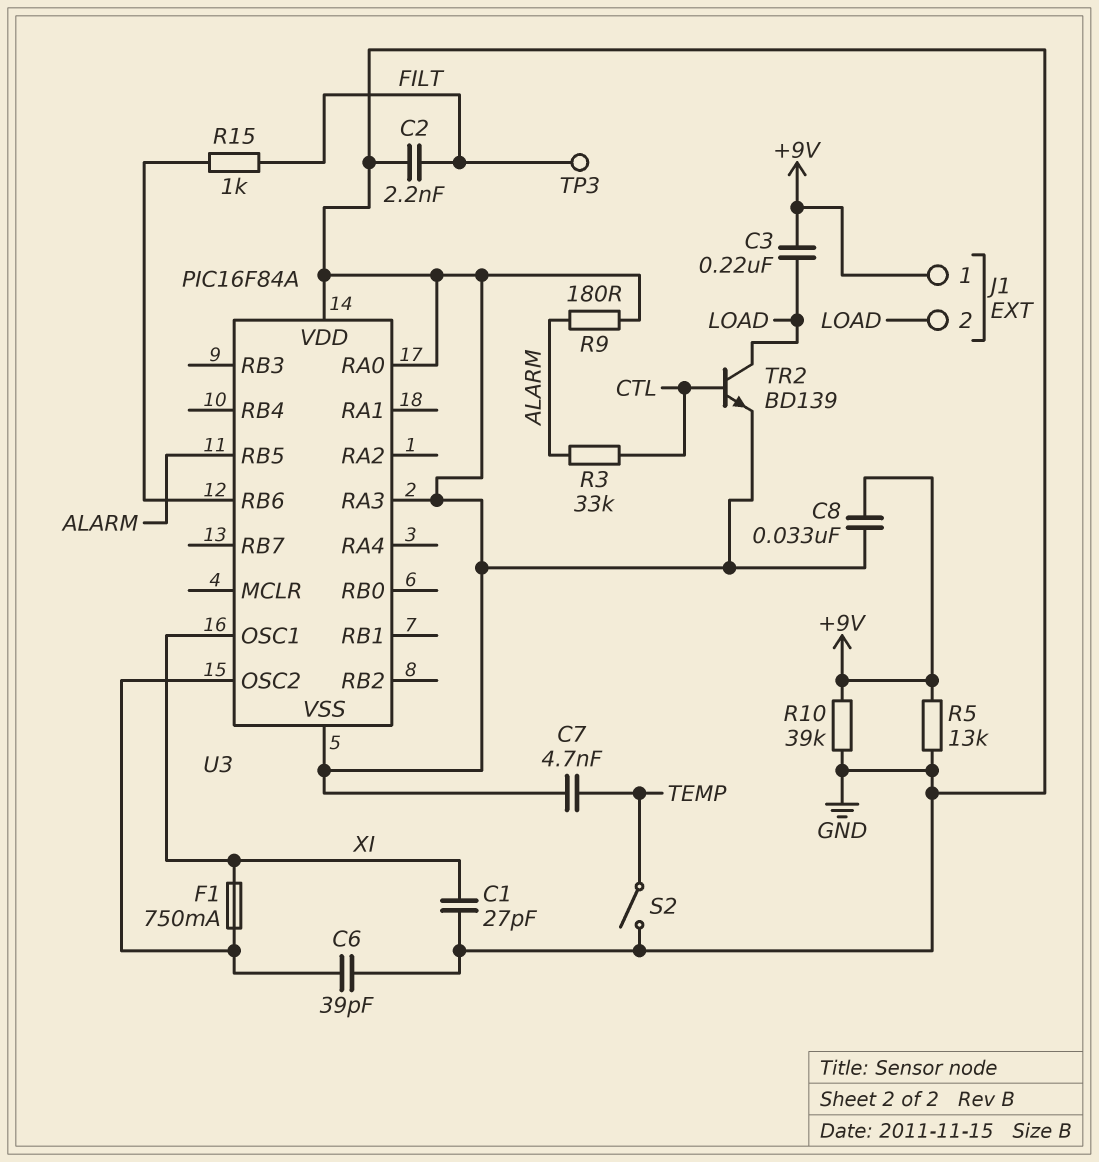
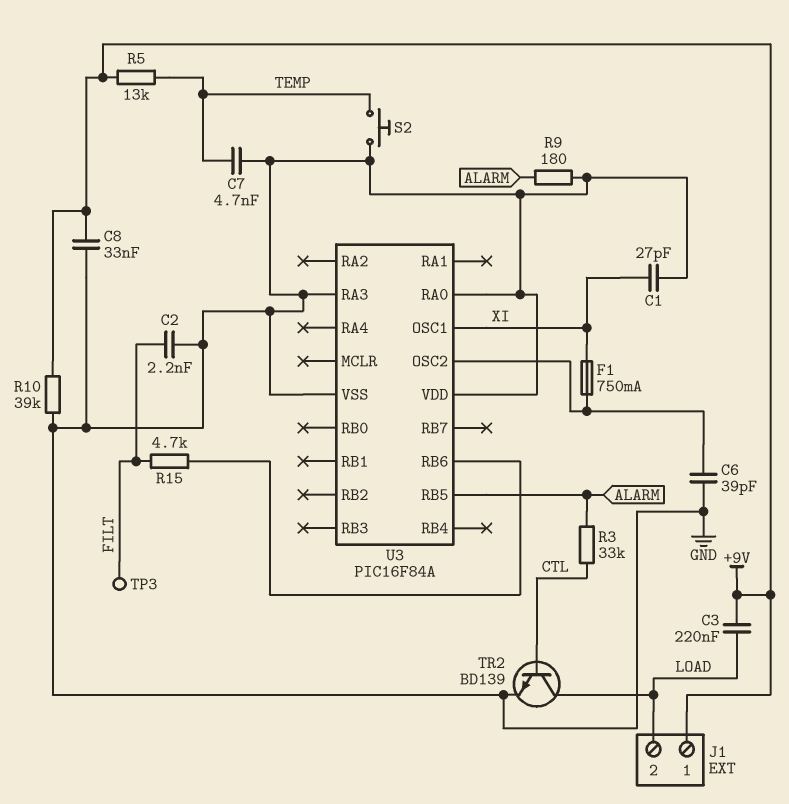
R5: 13k (+9V, GND) -> 13k (+9V, TEMP)
R15: 1k (FILT, U3/RB6) -> 4.7k (FILT, U3/RB6)
S2: switch (GND, TEMP) -> button (GND, TEMP)

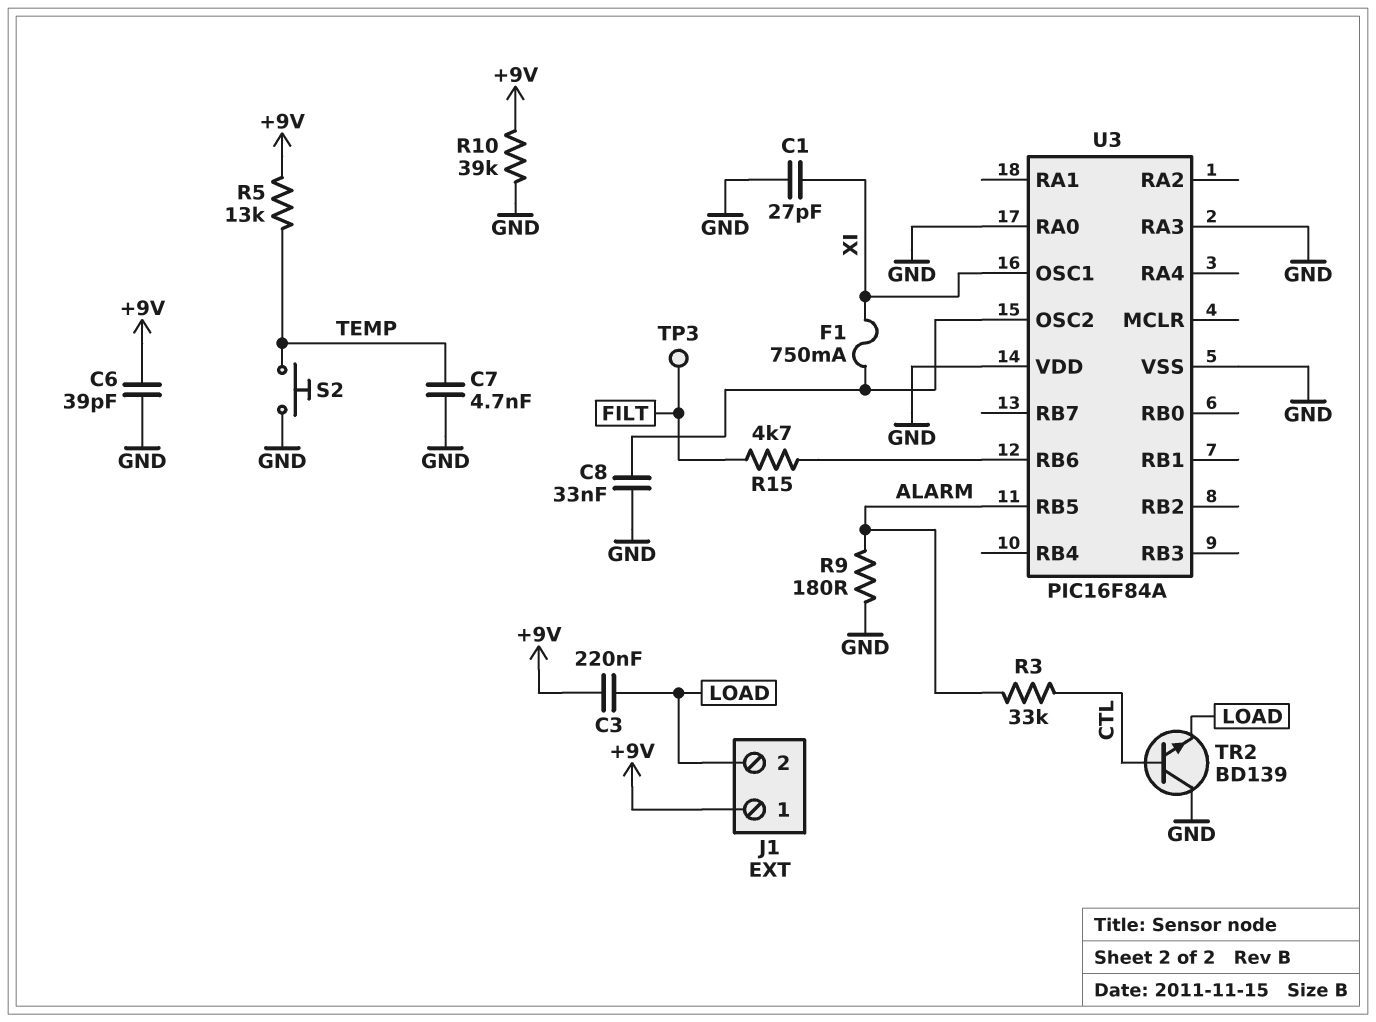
C2: 2.2nF (FILT, GND) -> none
C6: 39pF (GND, U3/OSC2) -> 39pF (+9V, GND)
C8: 33nF (+9V, GND) -> 33nF (GND, U3/OSC2)
TR2: NPN BD139 (B CTL, C LOAD, E GND) -> NPN BD139 (B CTL, C GND, E LOAD)

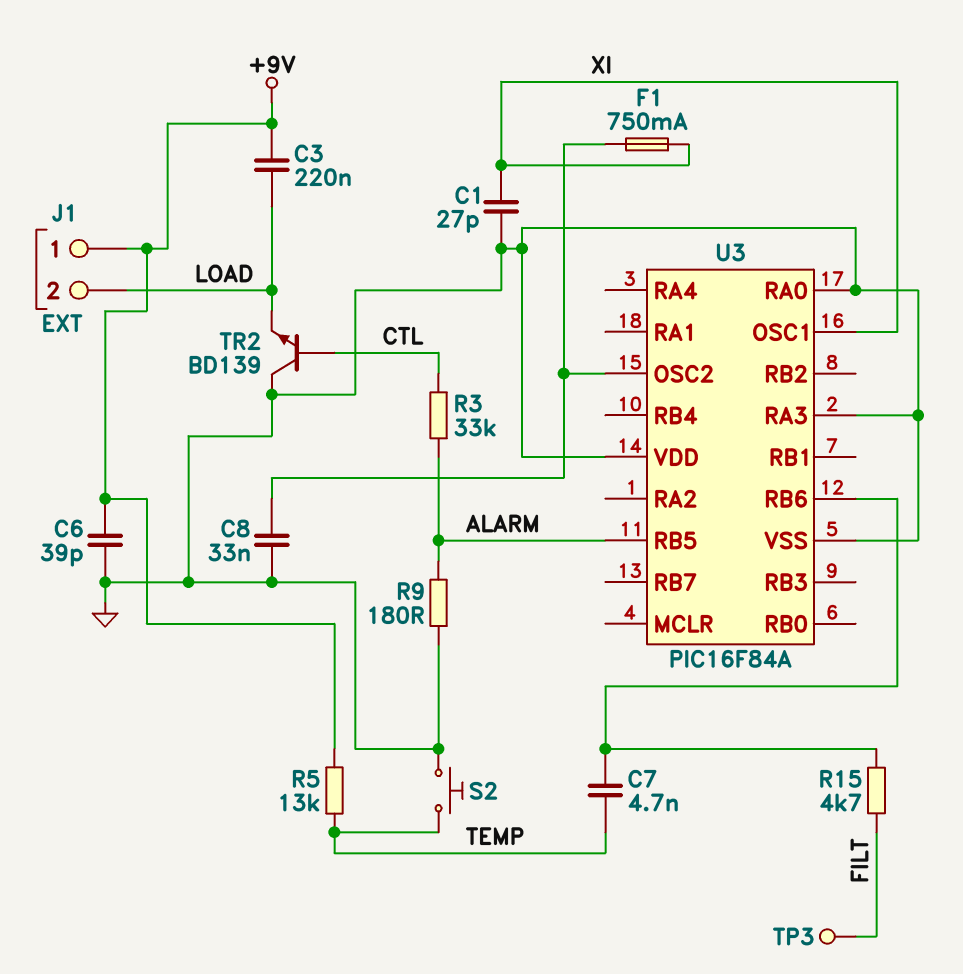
C7: 4.7nF (GND, TEMP) -> 4.7nF (TEMP, U3/RB6)
R10: 39k (+9V, GND) -> none

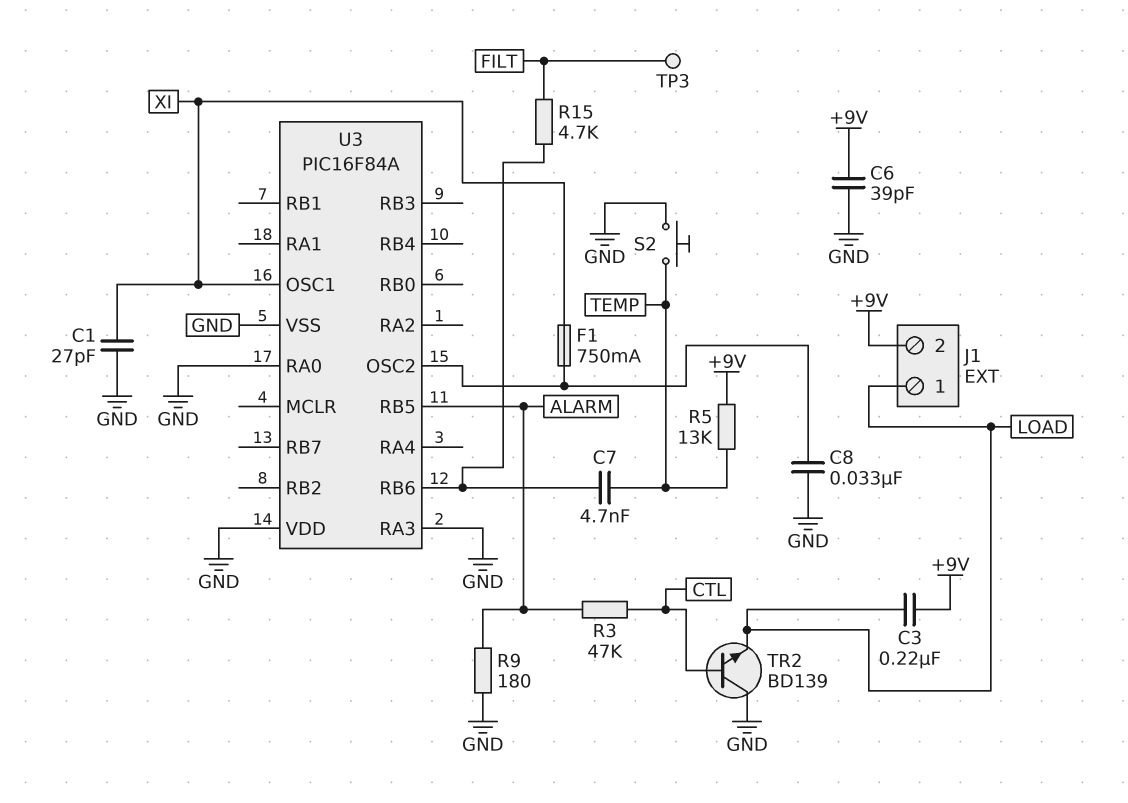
J1 pin 1: +9V -> LOAD
J1 pin 2: LOAD -> +9V
R3: 33k (ALARM, CTL) -> 47k (ALARM, CTL)

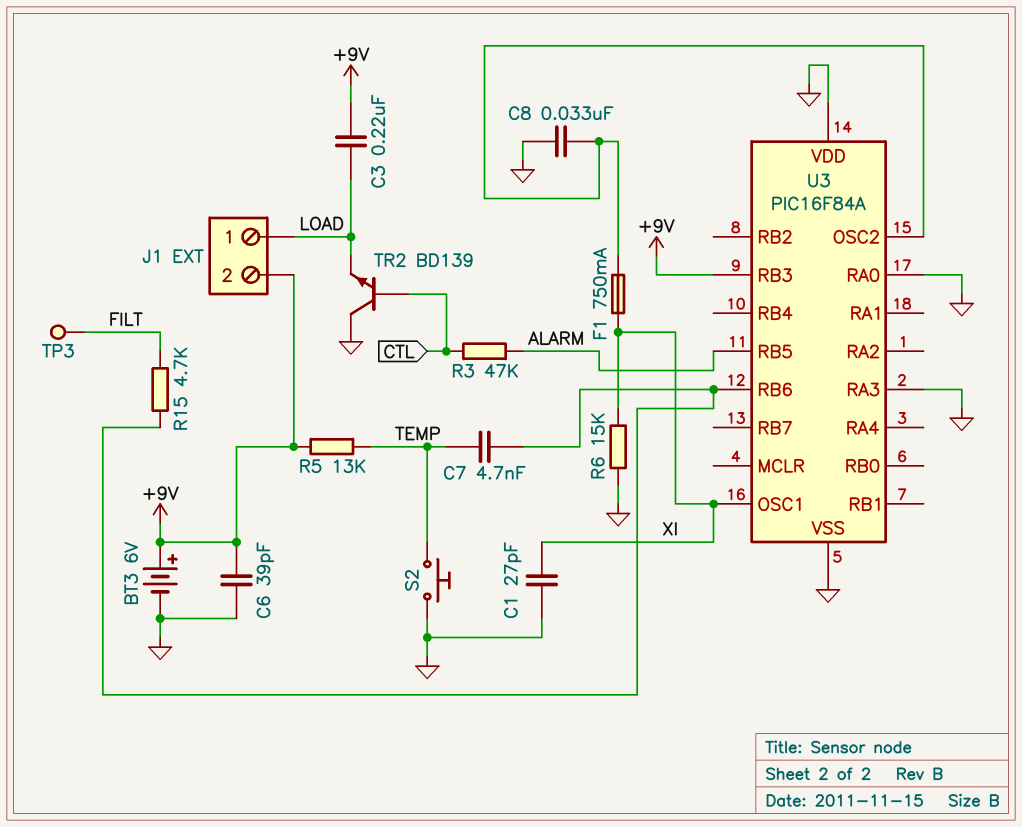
BT3: none -> 6V (plus +9V, minus GND)
R6: none -> 15k (GND, XI)
R9: 180 (ALARM, GND) -> none
U3 pin RB3: none -> +9V

